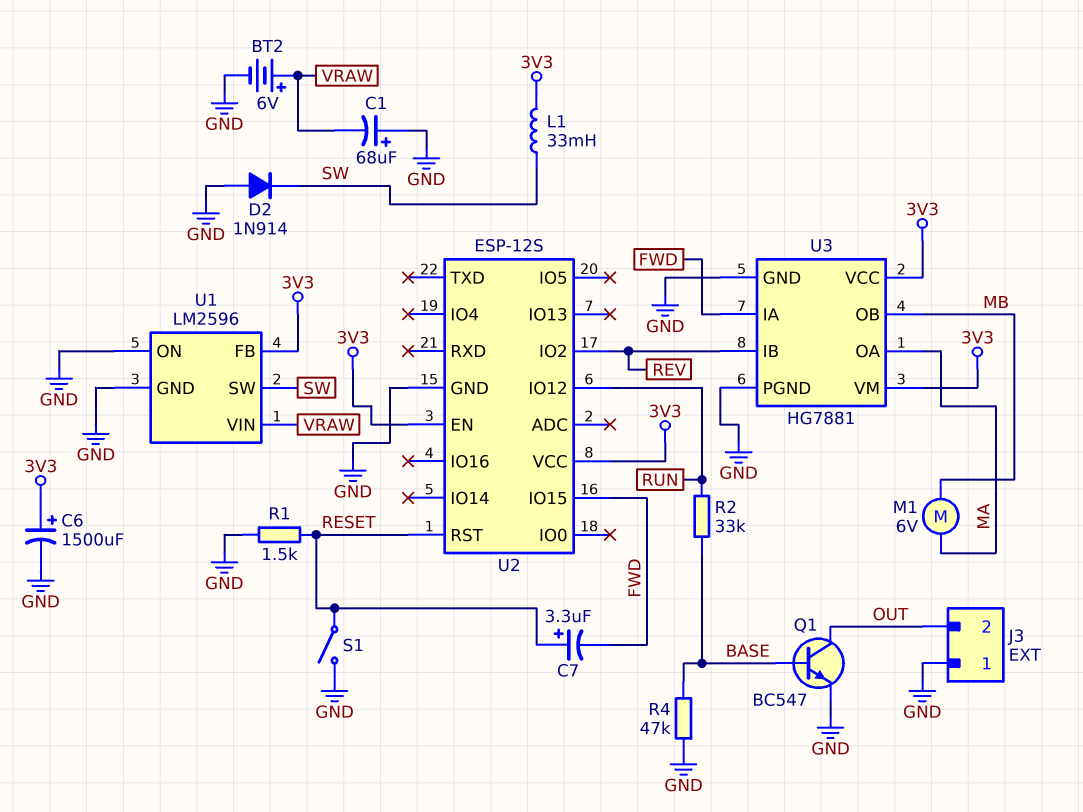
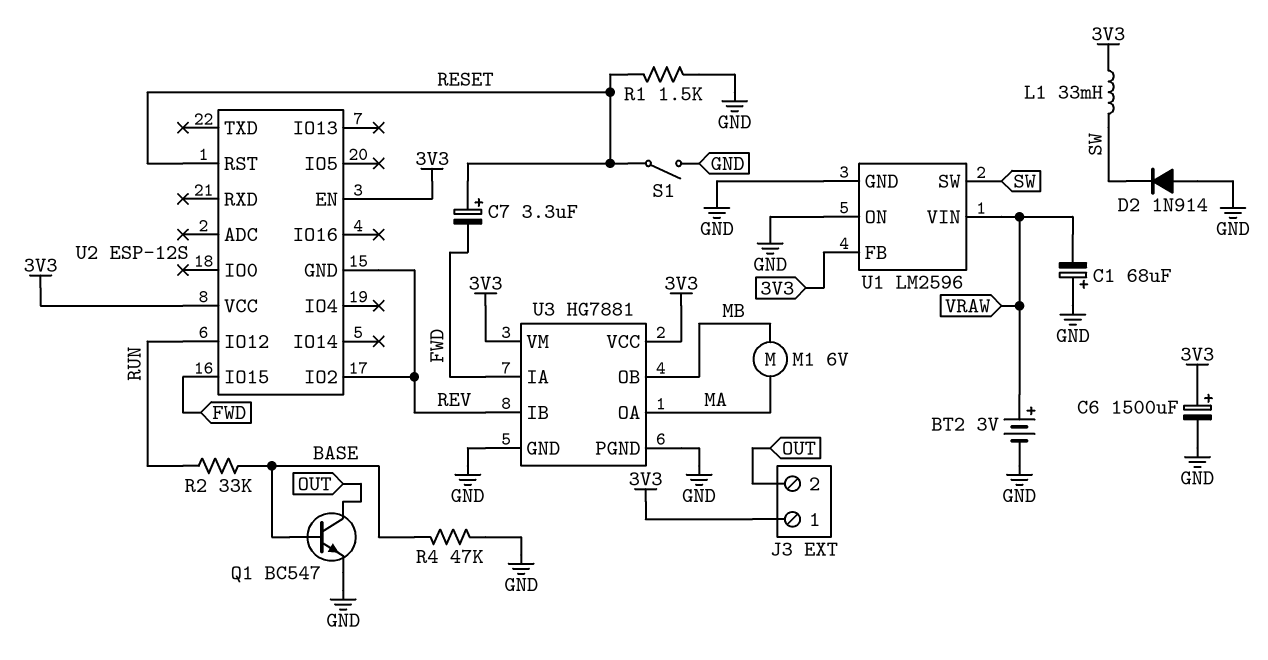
BT2: 6V (plus VRAW, minus GND) -> 3V (plus VRAW, minus GND)
J3 pin 1: GND -> 3V3
U2 pin GND: GND -> REV

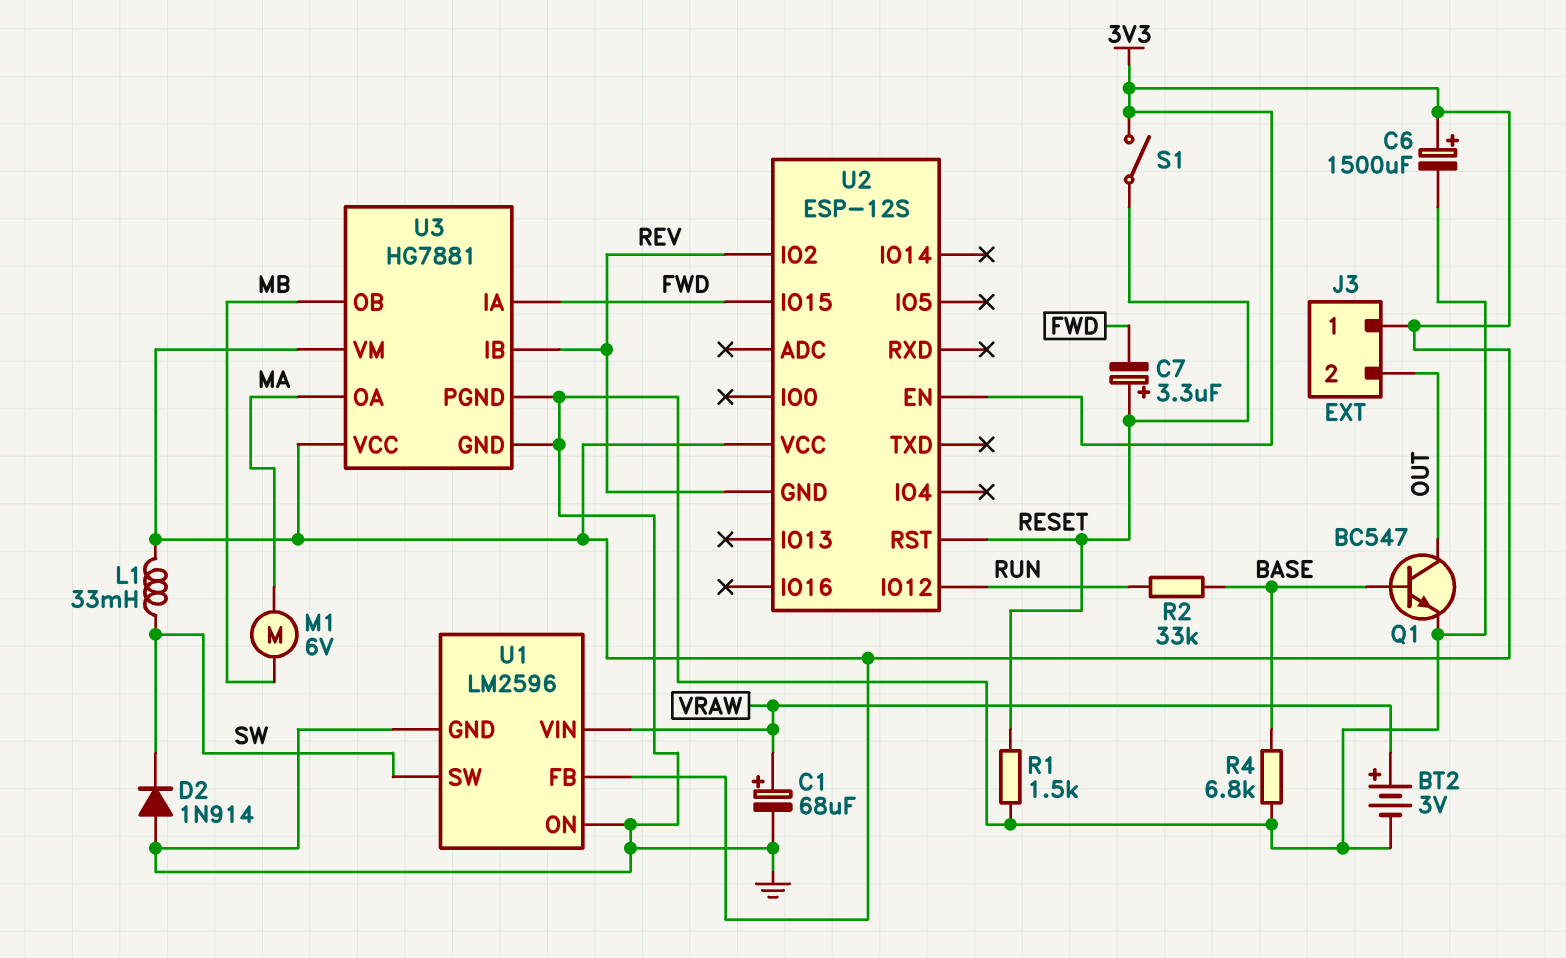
C1: 68uF (plus GND, minus VRAW) -> 68uF (plus VRAW, minus GND)
R4: 47k (BASE, GND) -> 6.8k (BASE, GND)
S1: switch (GND, RESET) -> switch (3V3, RESET)

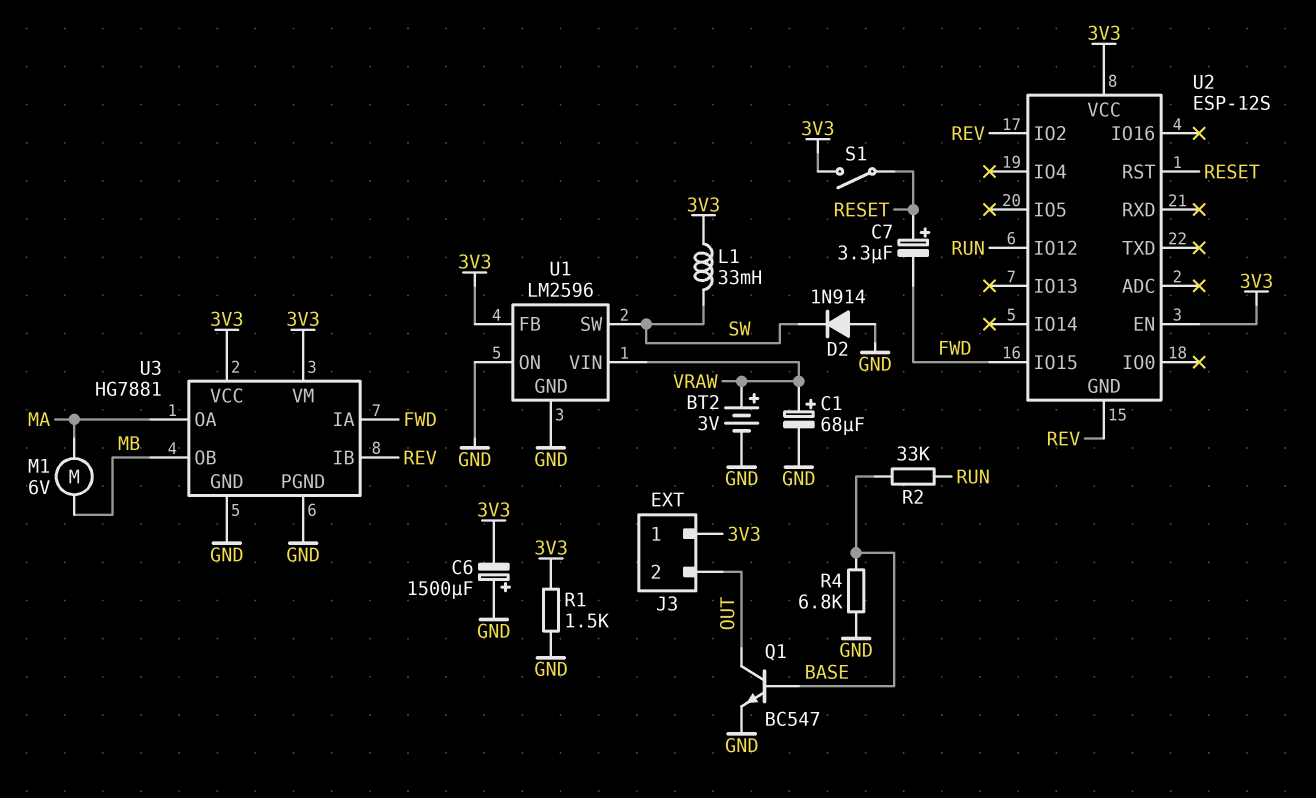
C6: 1500uF (plus 3V3, minus GND) -> 1500uF (plus GND, minus 3V3)
R1: 1.5k (GND, RESET) -> 1.5k (3V3, GND)

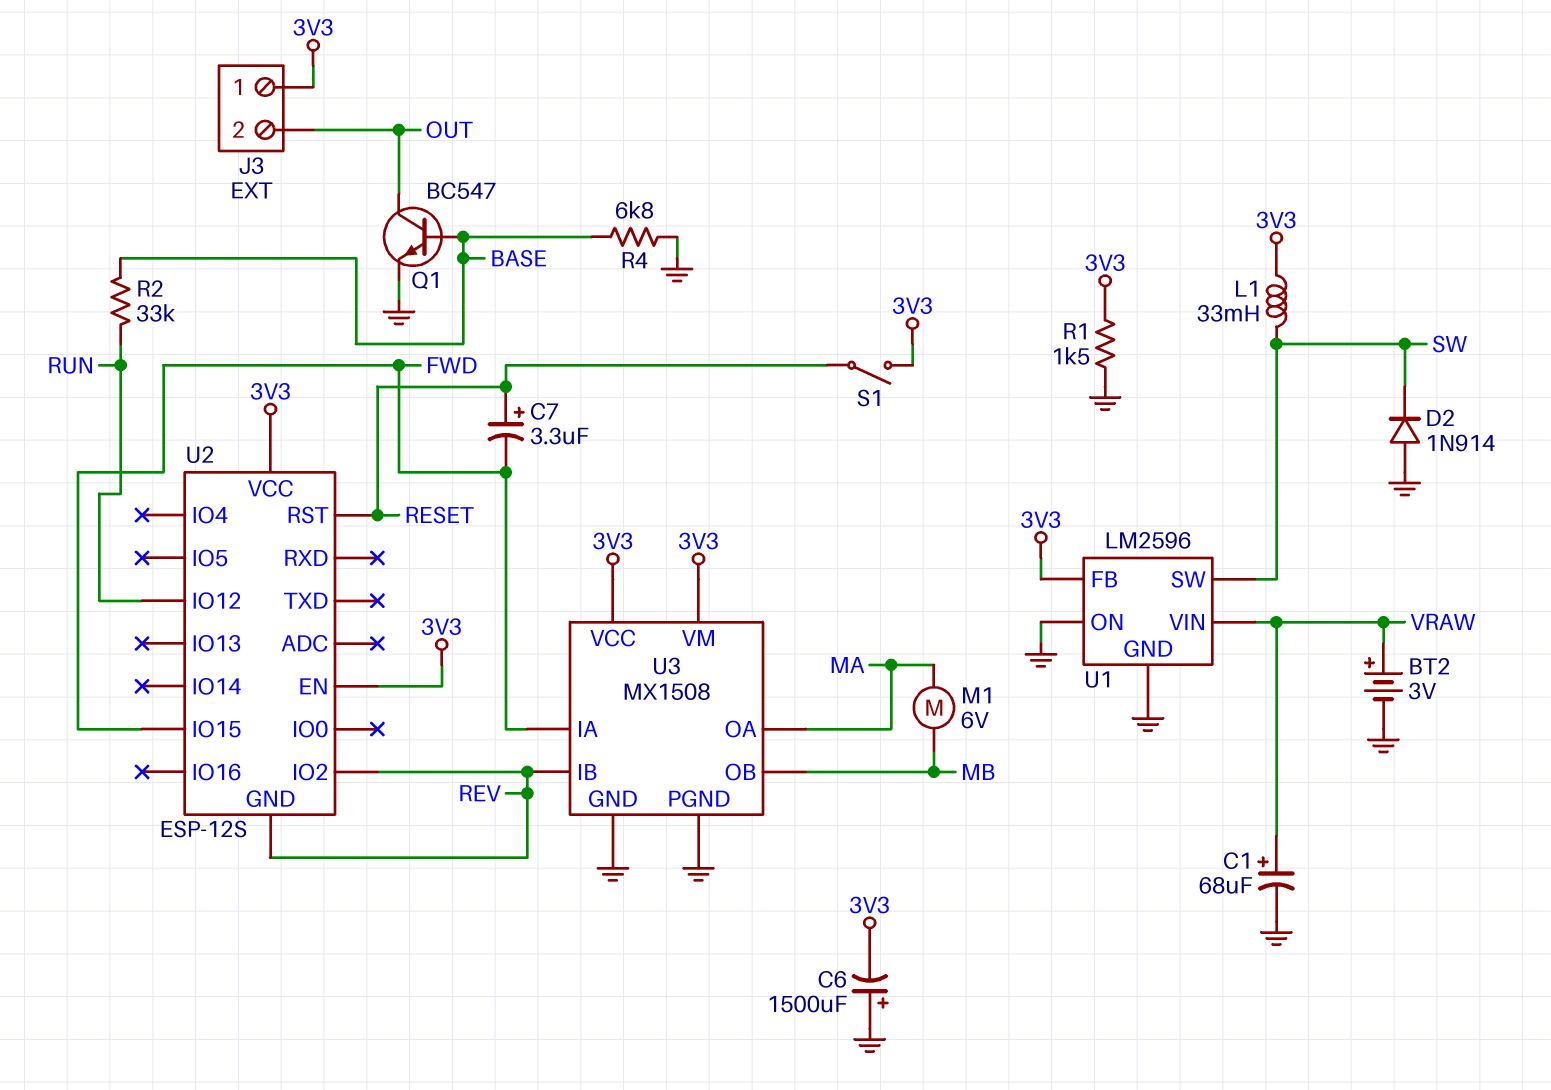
U3: HG7881 -> MX1508

